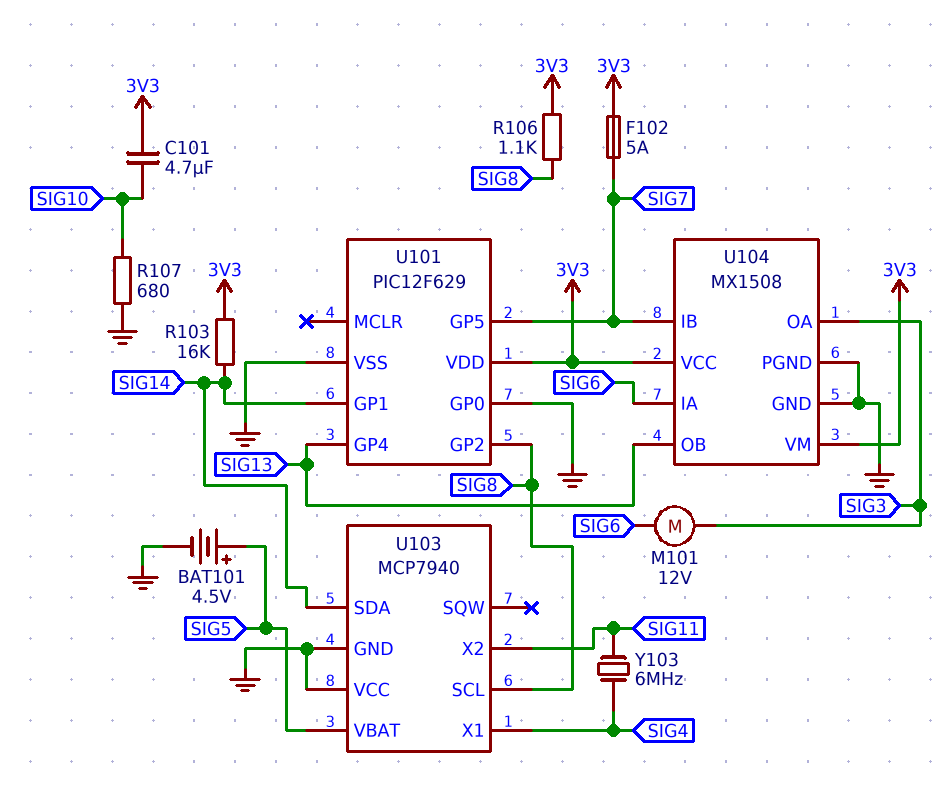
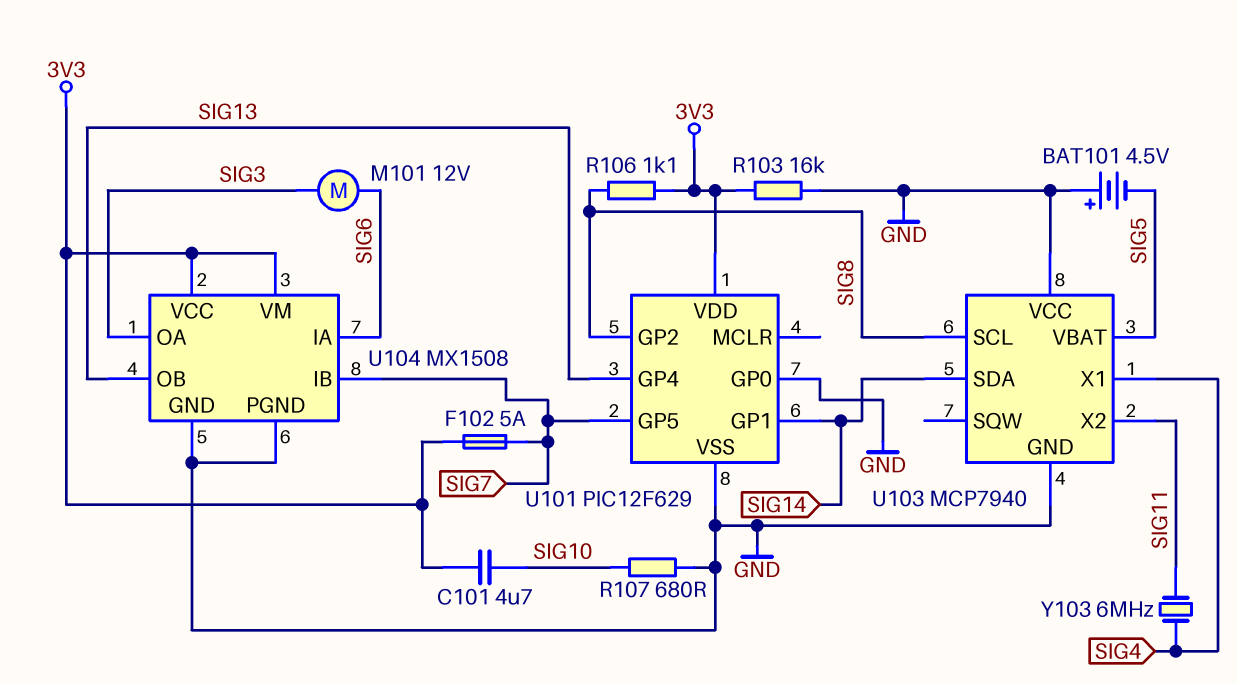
BAT101: 4.5V (plus SIG5, minus GND) -> 4.5V (plus GND, minus SIG5)
R103: 16k (3V3, SIG14) -> 16k (3V3, GND)

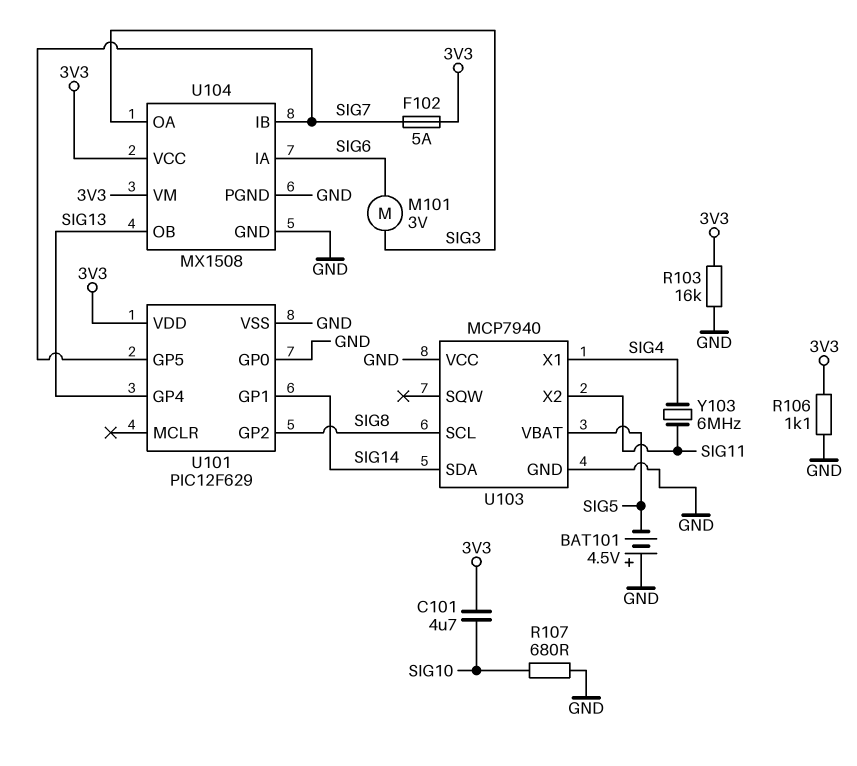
M101: motor 12V (SIG3, SIG6) -> motor 3V (SIG3, SIG6)
R106: 1.1k (3V3, SIG8) -> 1.1k (3V3, GND)

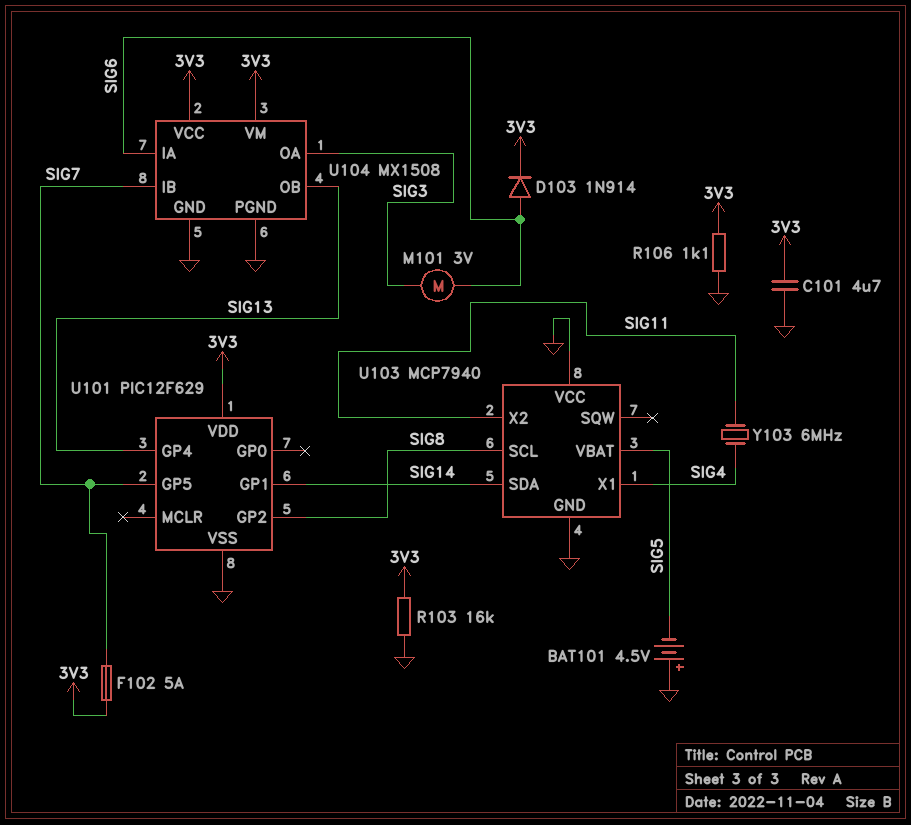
C101: 4.7uF (3V3, SIG10) -> 4.7uF (3V3, GND)
D103: none -> diode 1N914 (A SIG6, K 3V3)
R107: 680 (GND, SIG10) -> none
U101 pin GP0: GND -> none

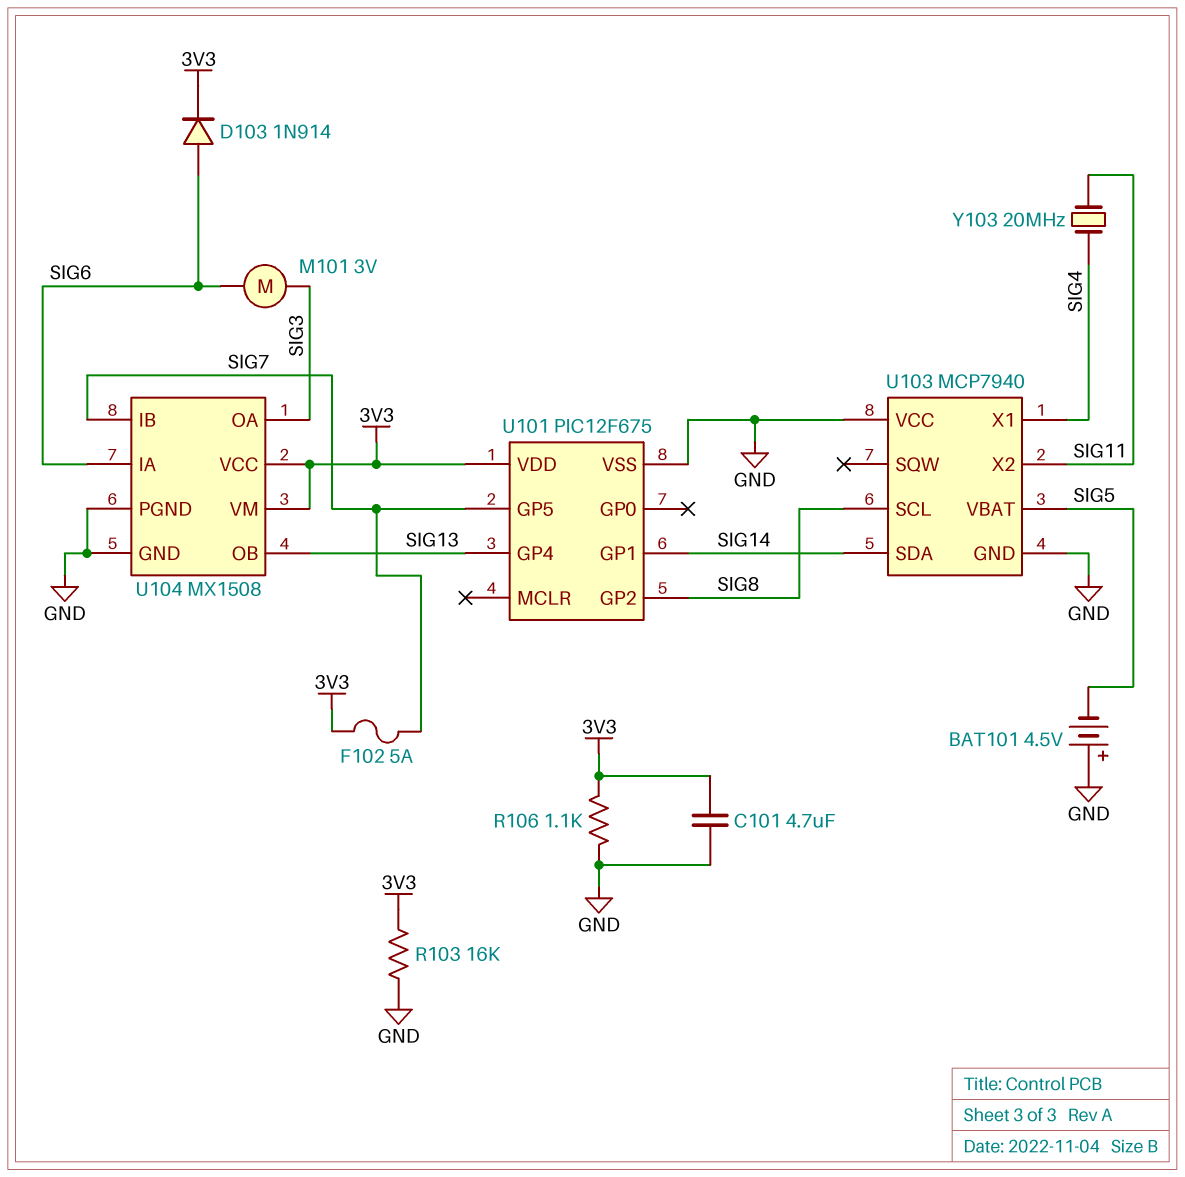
U101: PIC12F629 -> PIC12F675
Y103: 6MHz (SIG4, SIG11) -> 20MHz (SIG4, SIG11)

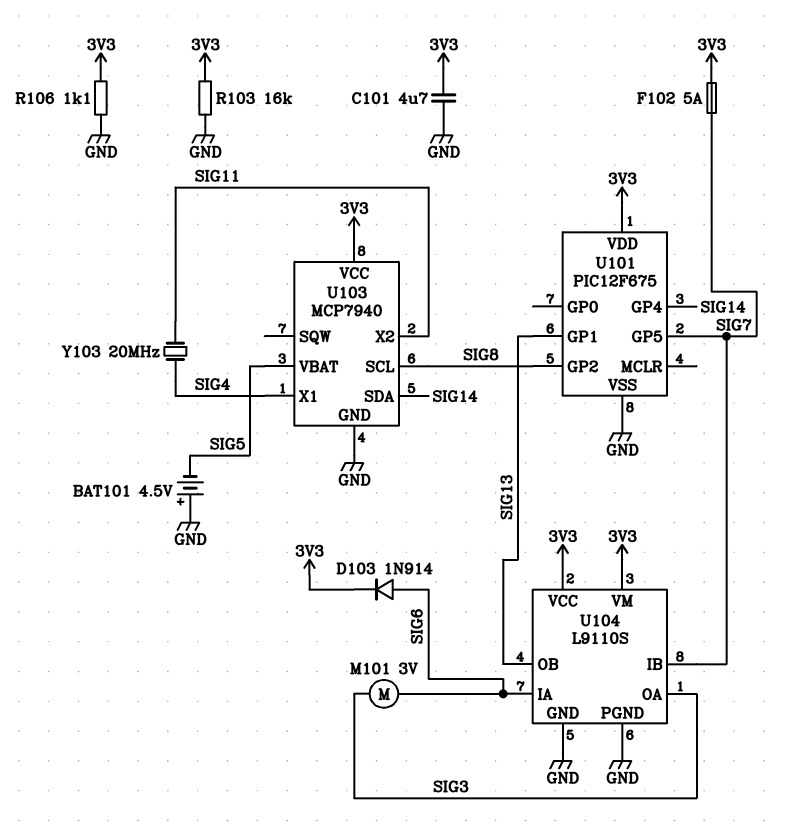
U101 pin GP1: SIG14 -> SIG13
U101 pin GP4: SIG13 -> SIG14
U103 pin VCC: GND -> 3V3
U104: MX1508 -> L9110S

